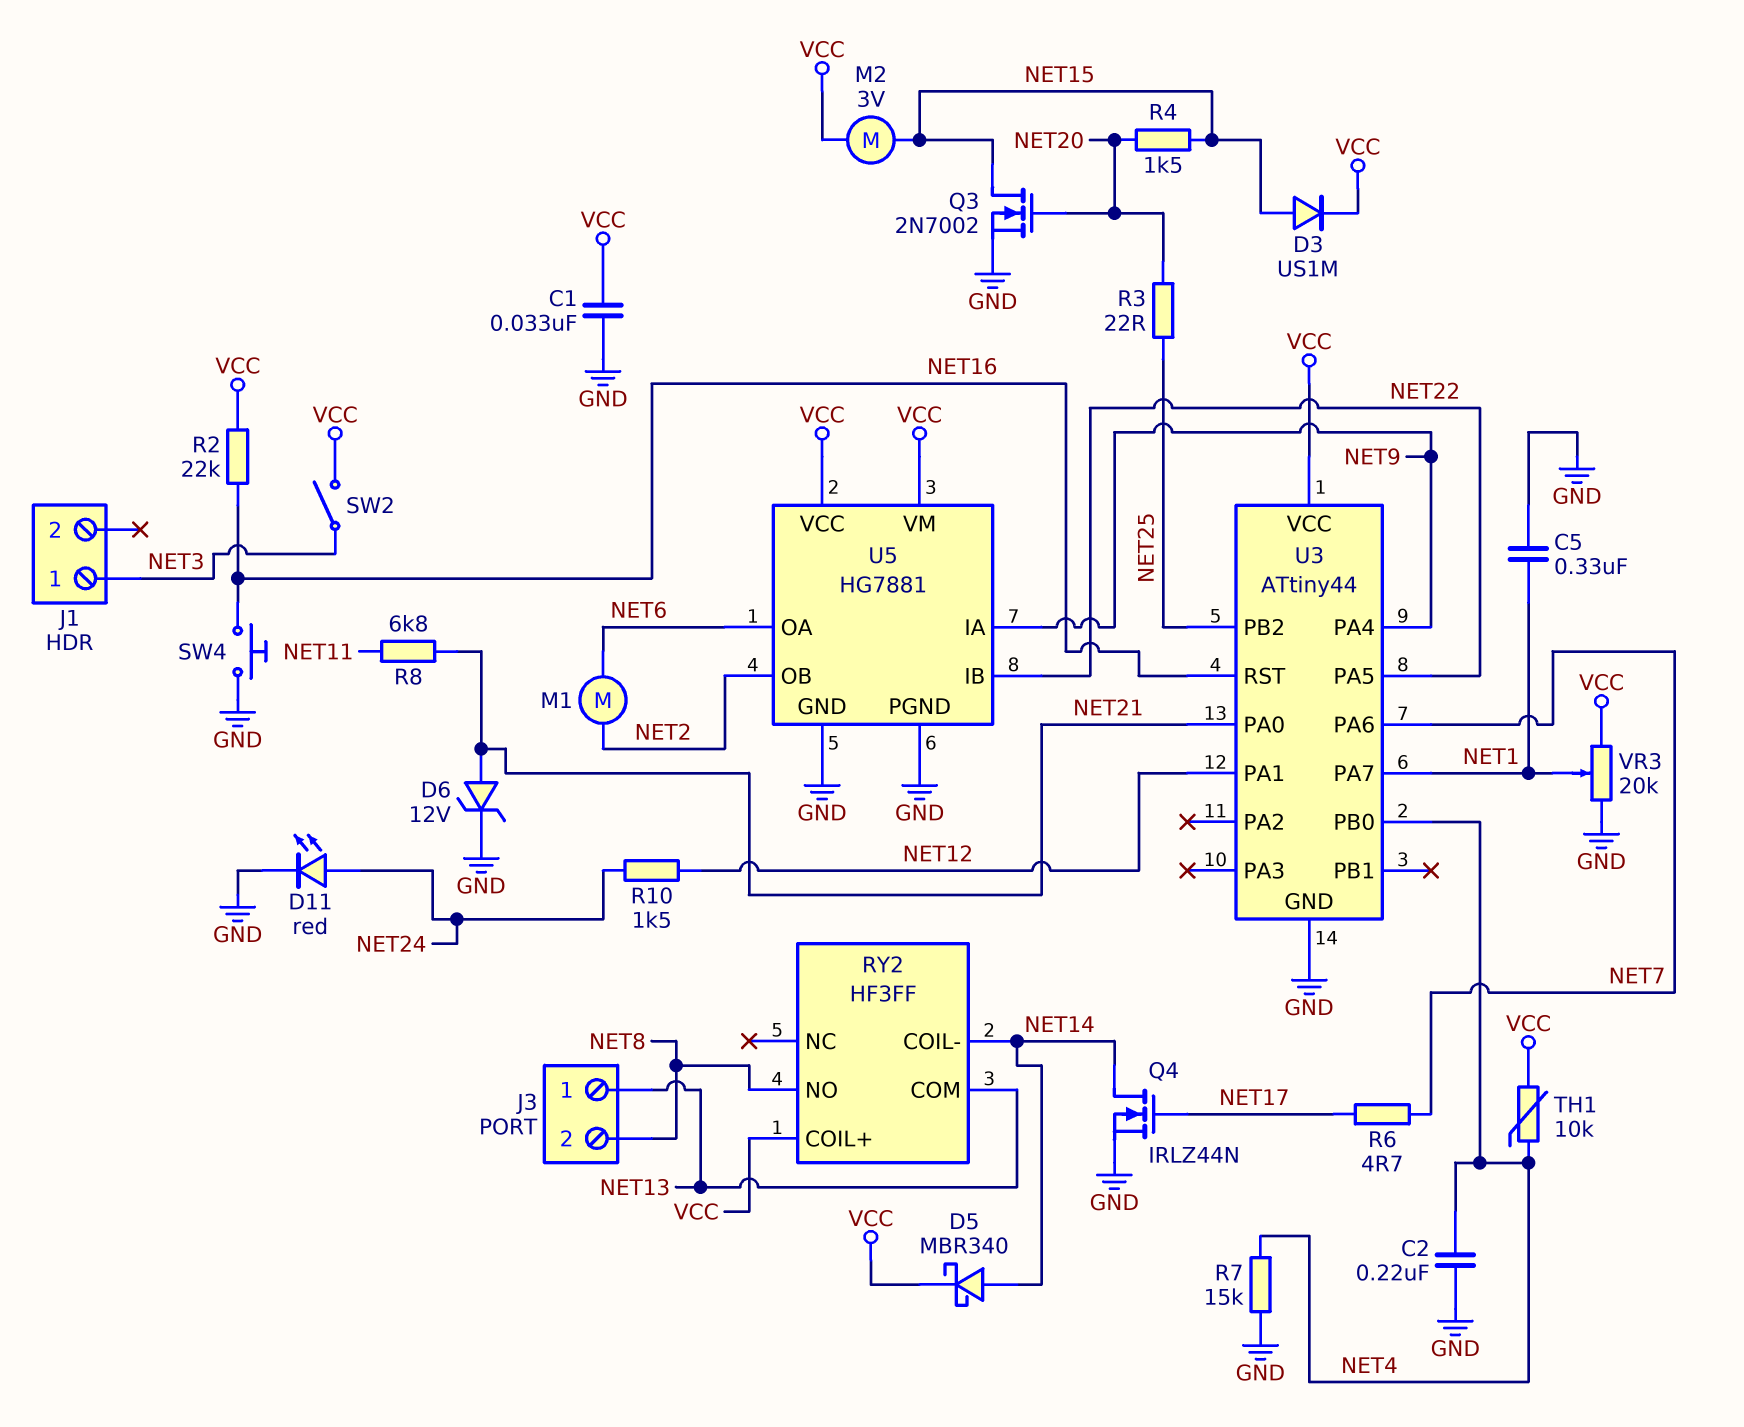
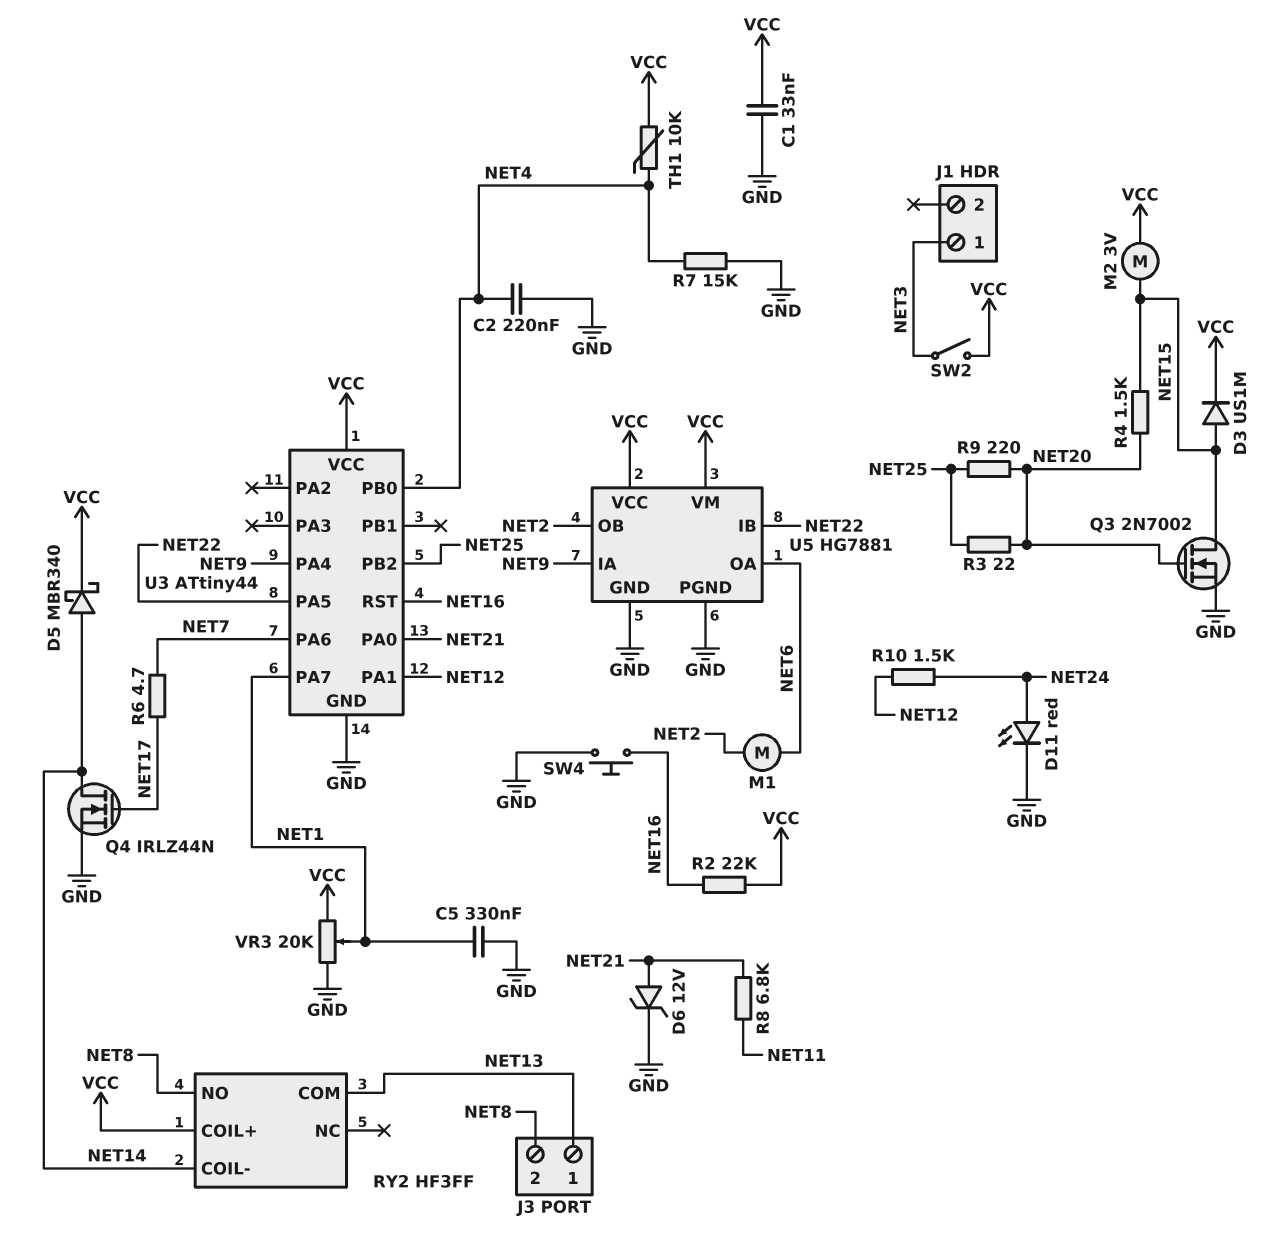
R9: none -> 220 (NET20, NET25)

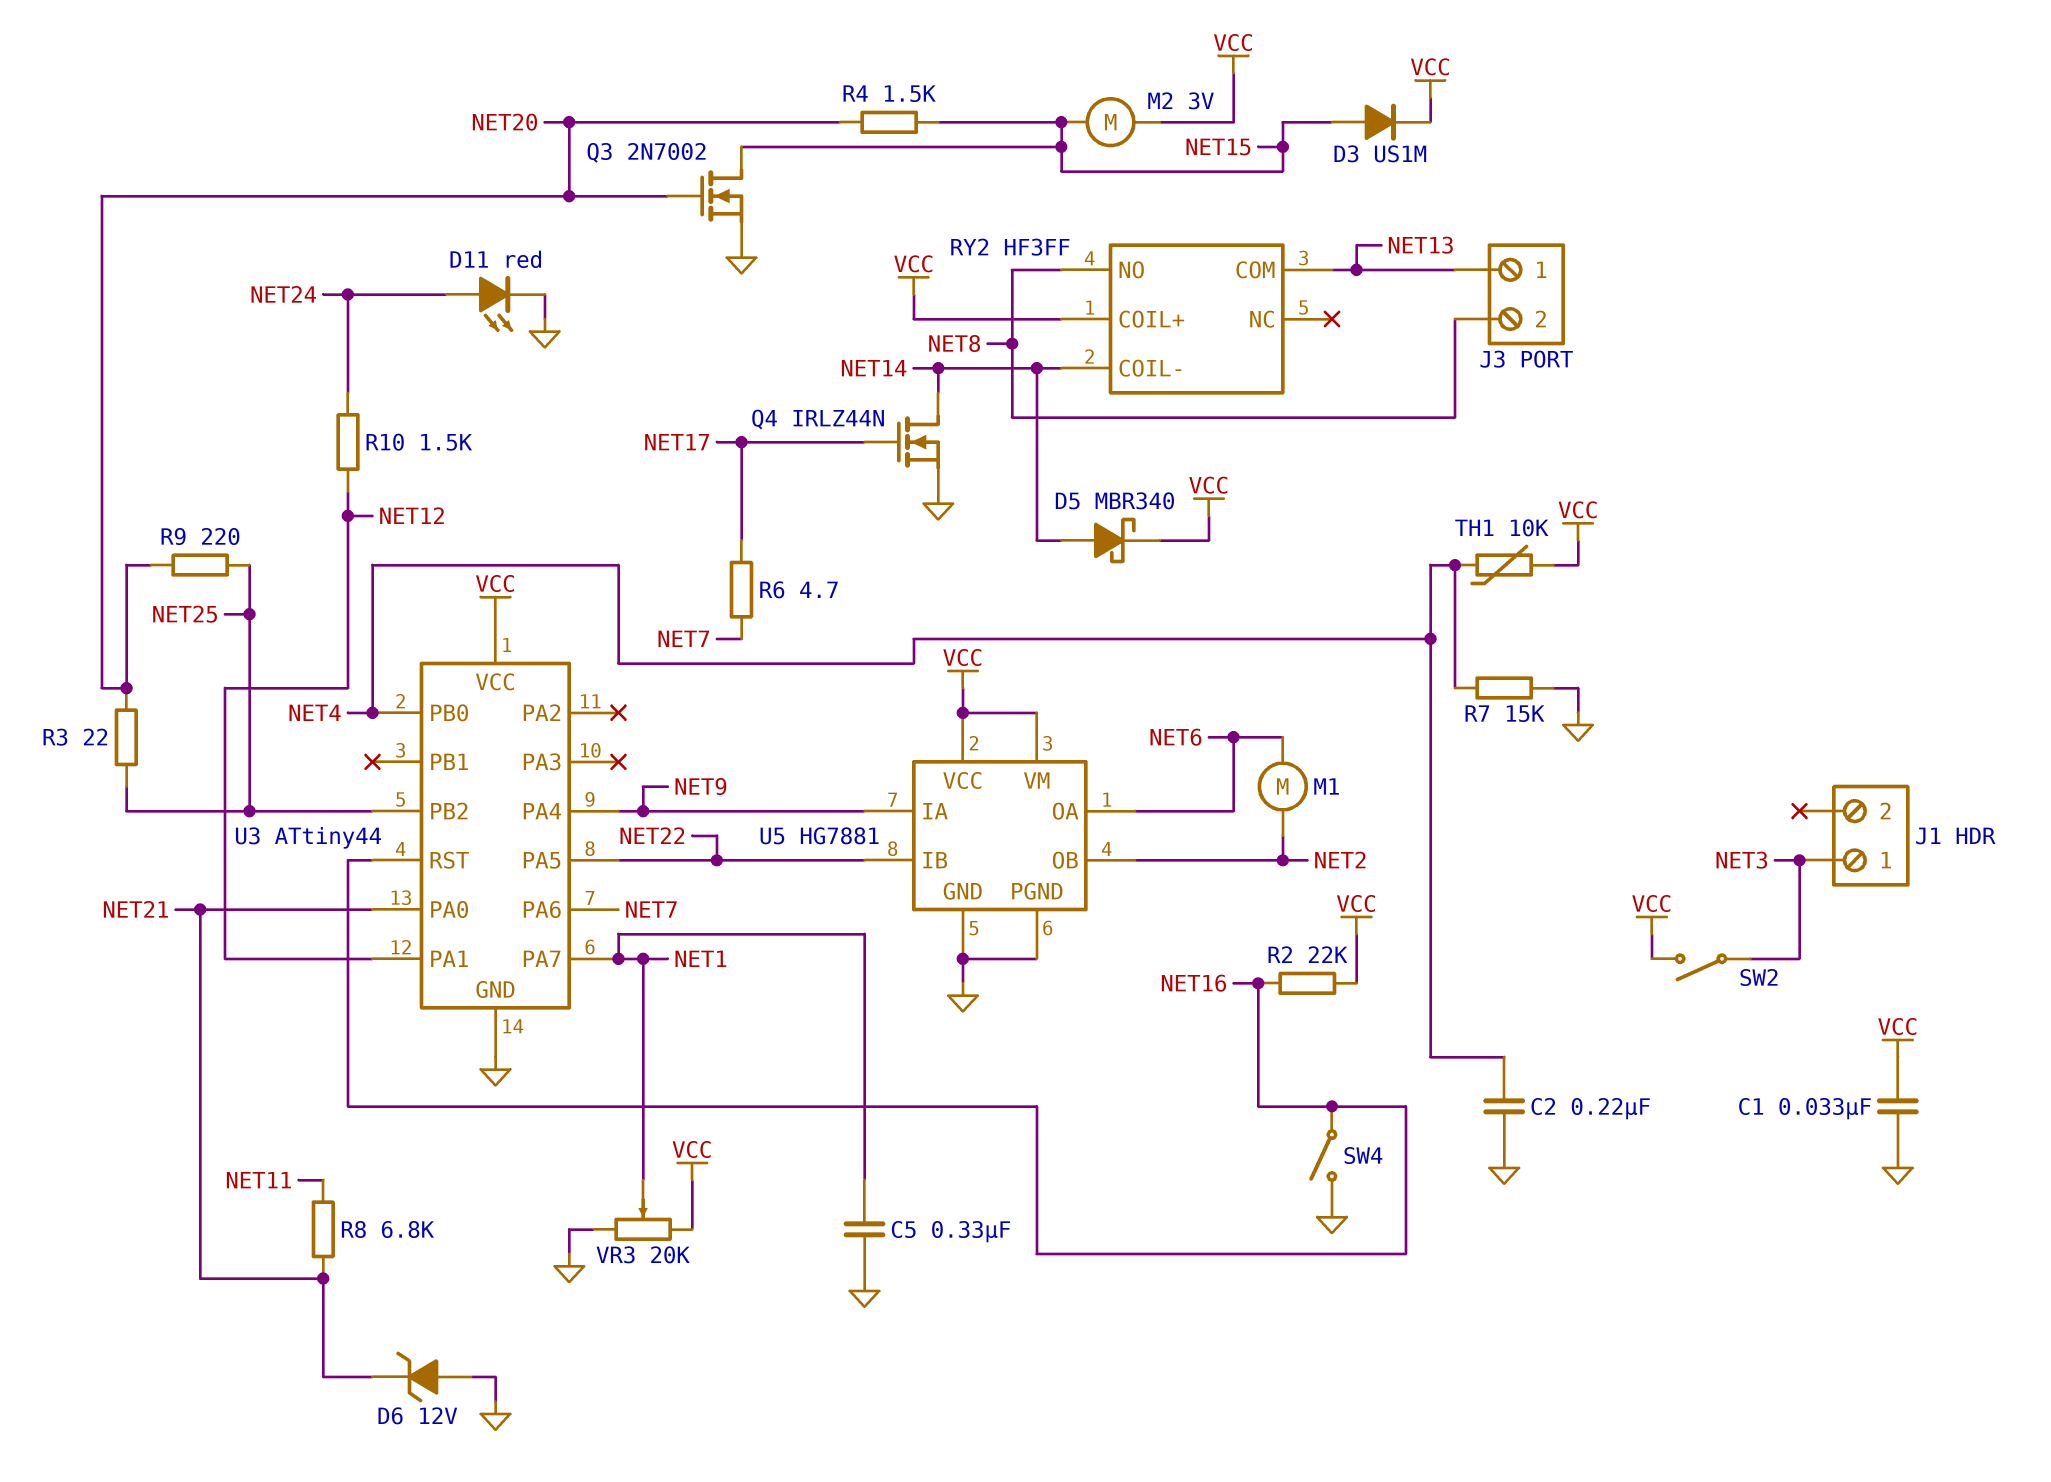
D6: zener 12V (A NET21, K GND) -> zener 12V (A GND, K NET21)
SW4: button (GND, NET16) -> switch (GND, NET16)

